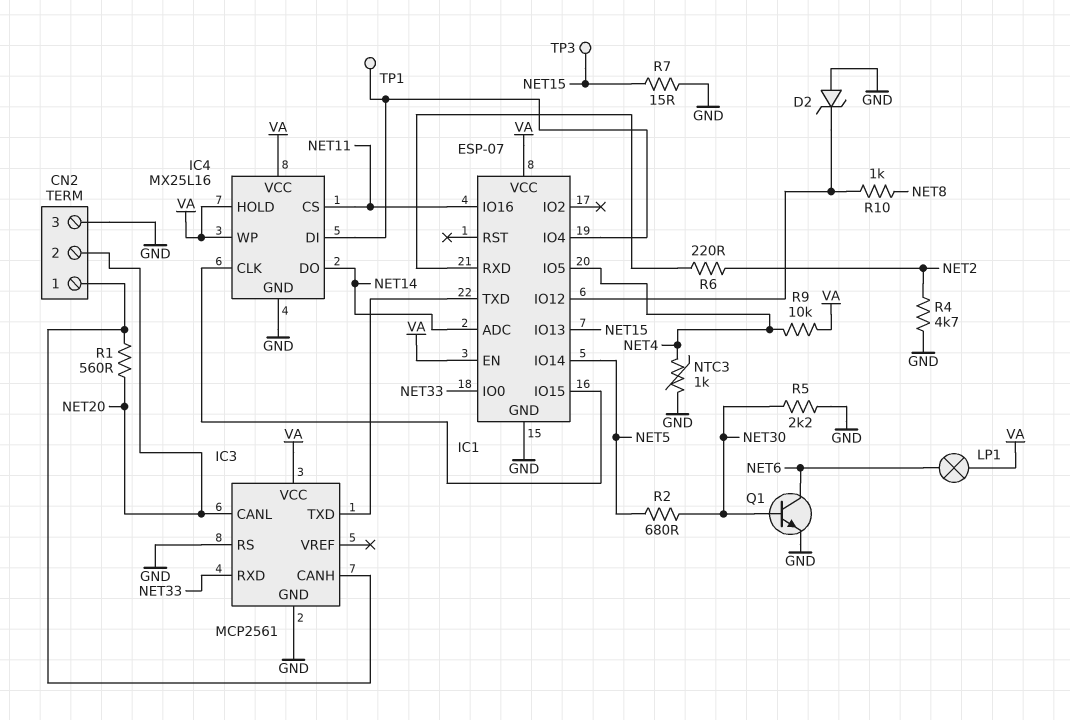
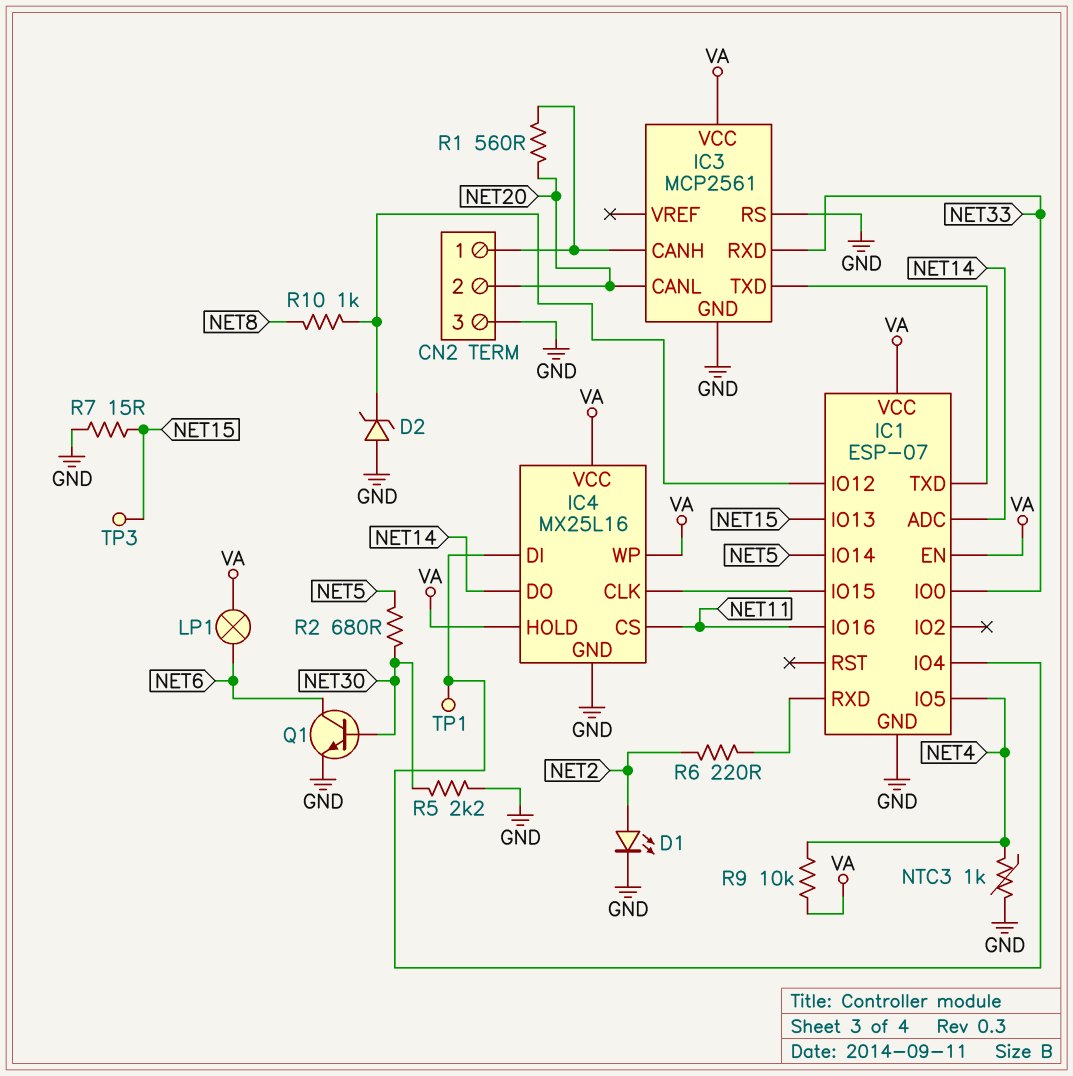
D1: none -> LED (A NET2, K GND)
R4: 4.7k (GND, NET2) -> none

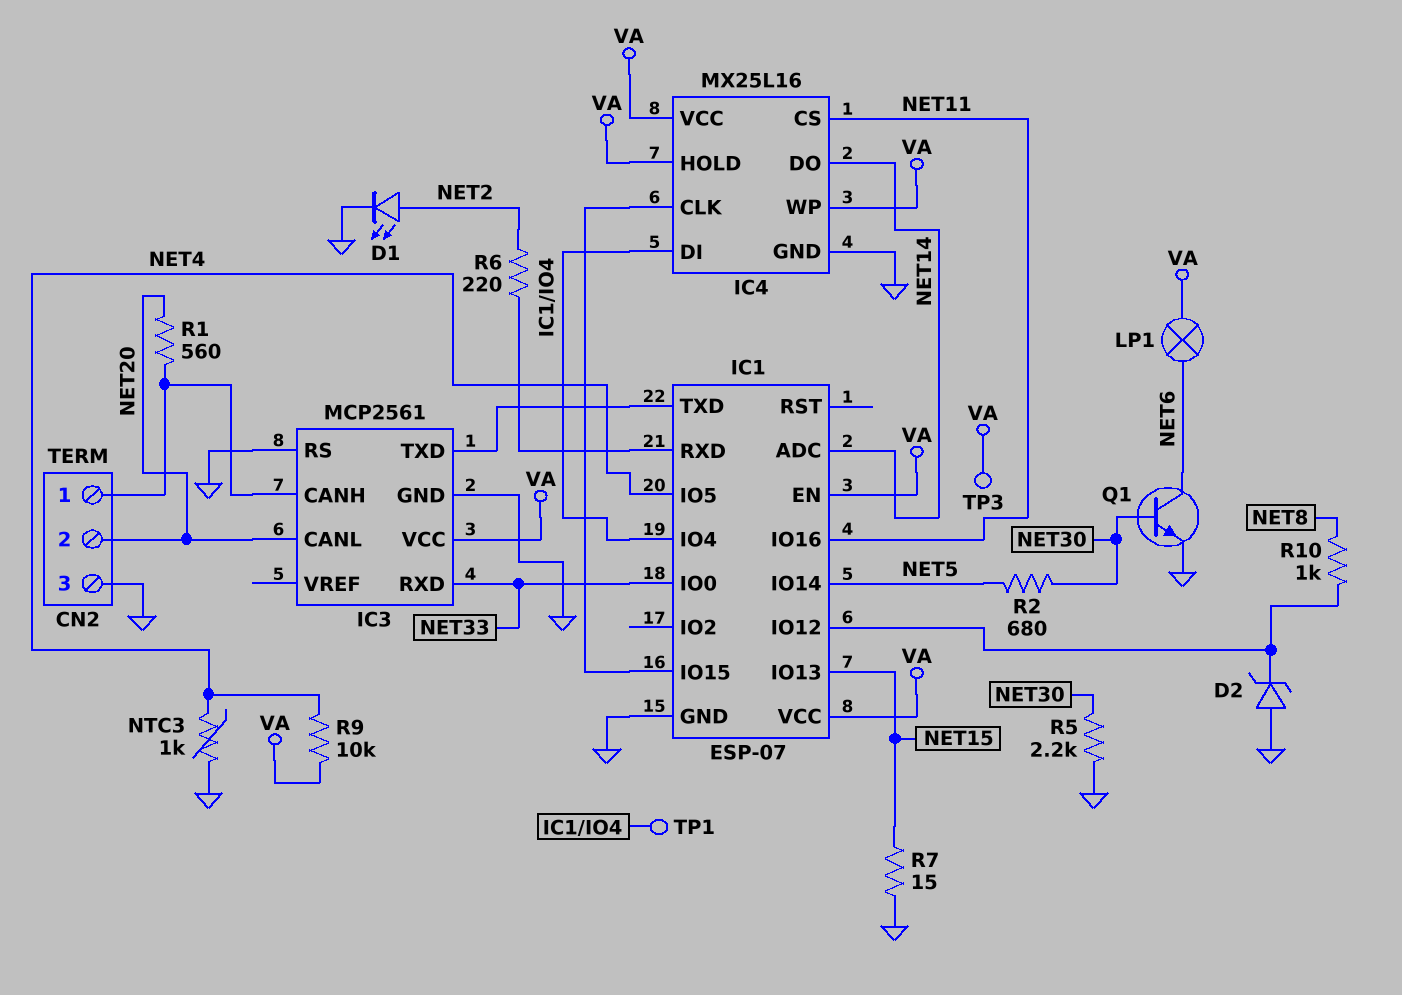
TP3: test point (NET15) -> test point (VA)

